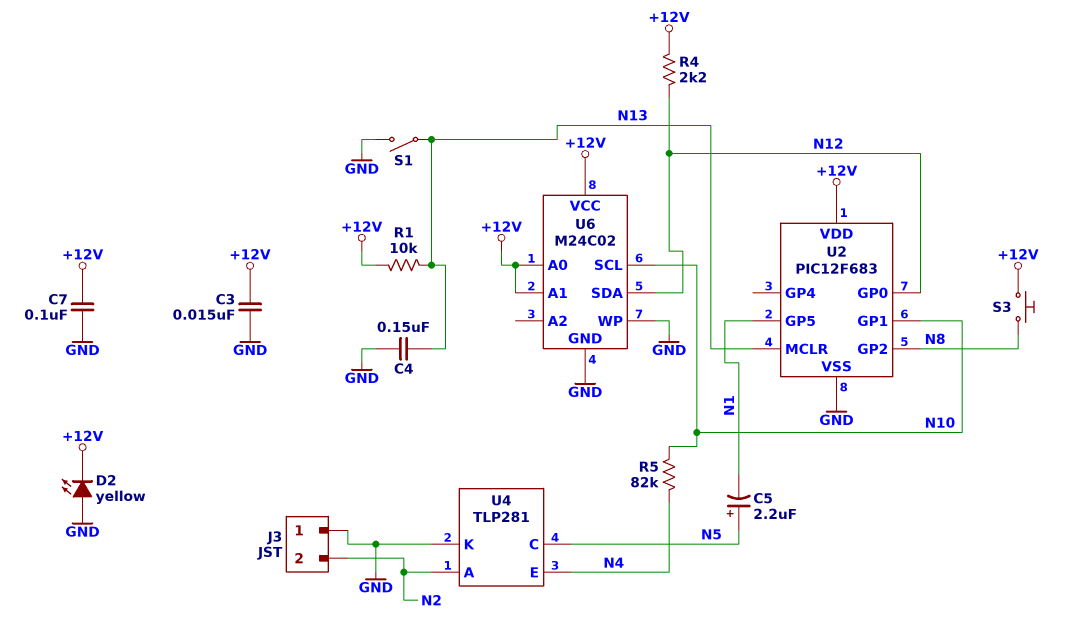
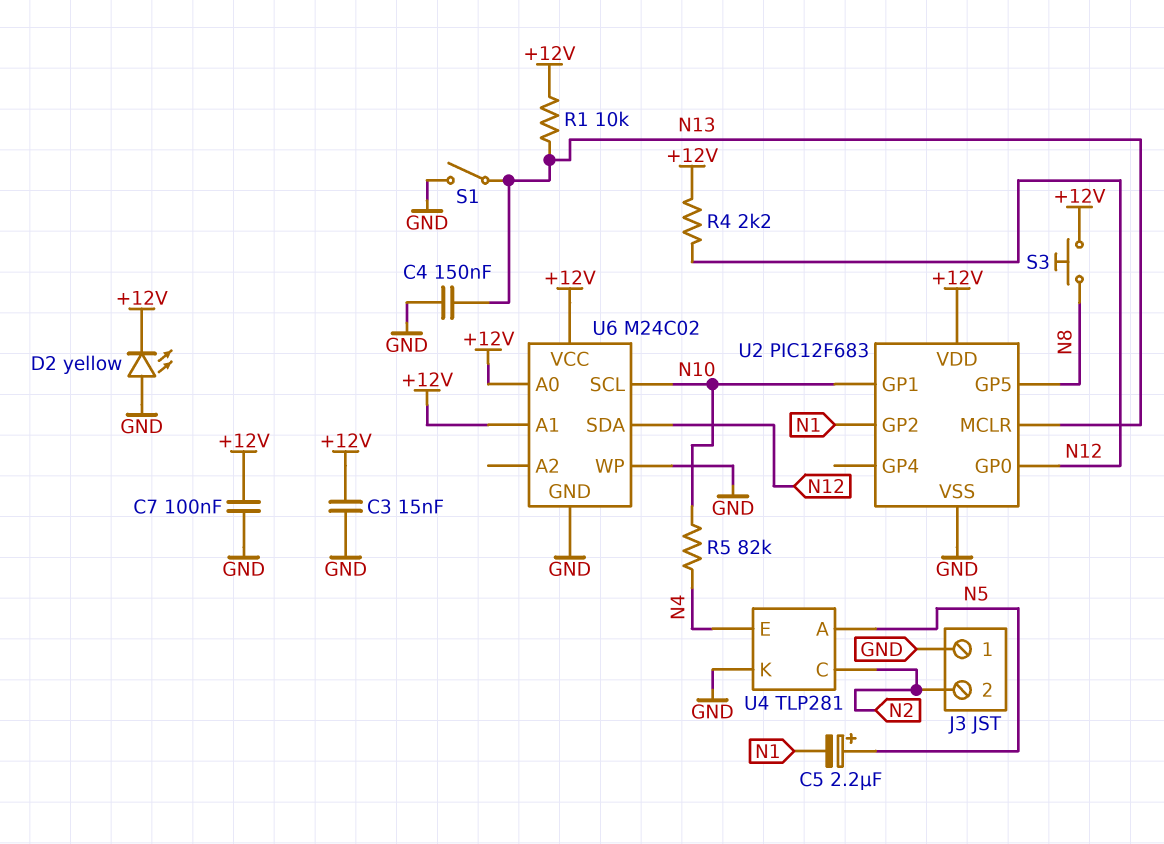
U2 pin GP2: N8 -> N1
U2 pin GP5: N1 -> N8
U4 pin A: N2 -> N5
U4 pin C: N5 -> N2

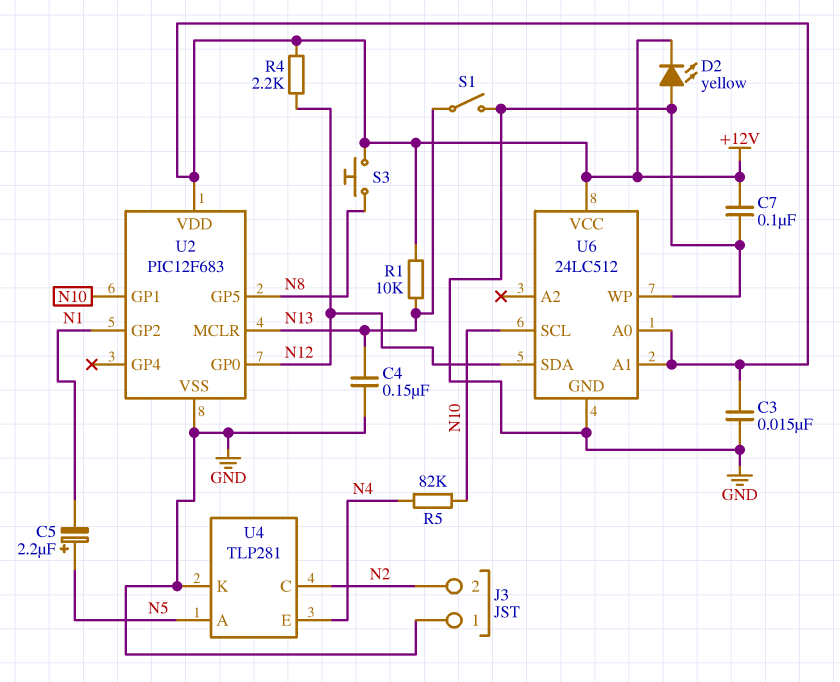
U6: M24C02 -> 24LC512

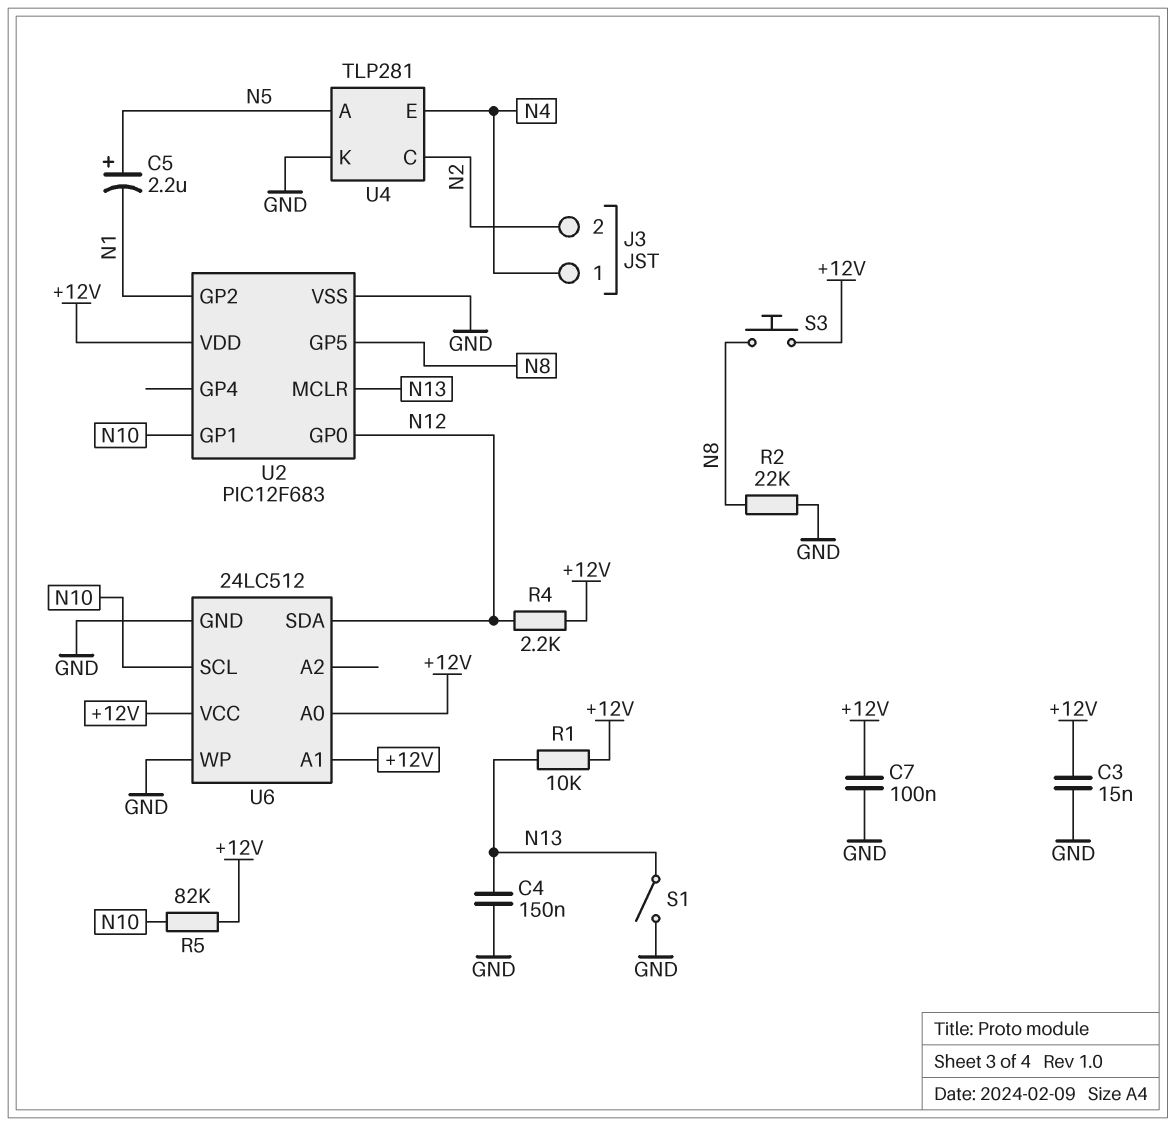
D2: LED yellow (A GND, K +12V) -> none
J3 pin 1: GND -> N4
R2: none -> 22k (GND, N8)
R5: 82k (N4, N10) -> 82k (+12V, N10)

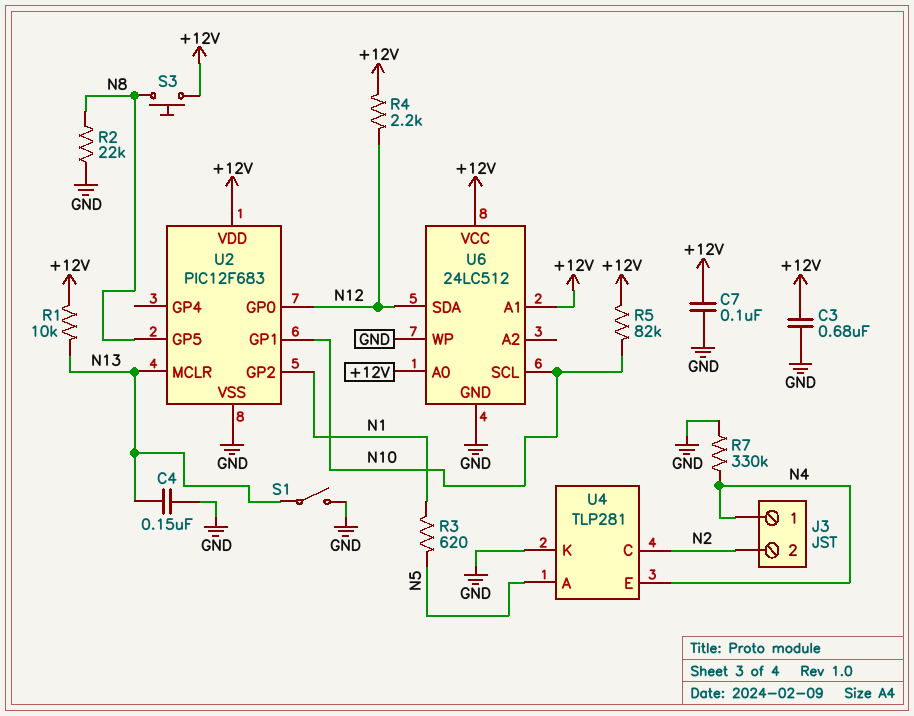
C3: 15nF (+12V, GND) -> 680nF (+12V, GND)
C5: 2.2uF (plus N5, minus N1) -> none
R3: none -> 620 (N1, N5)
R7: none -> 330k (GND, N4)

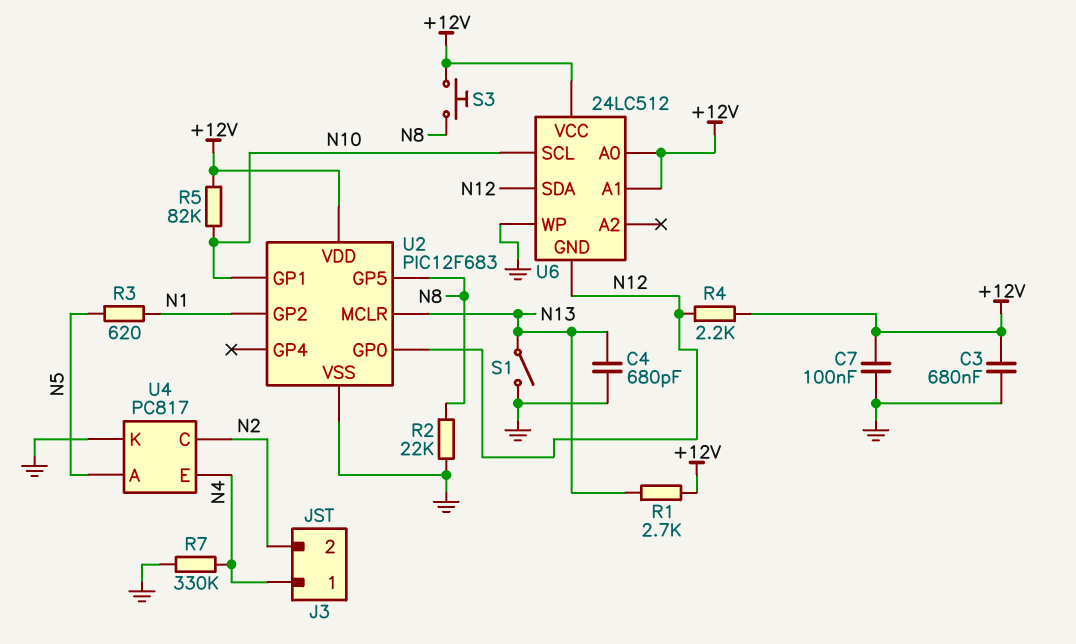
C4: 150nF (GND, N13) -> 680pF (GND, N13)
R1: 10k (+12V, N13) -> 2.7k (+12V, N13)
U4: TLP281 -> PC817
U6 pin GND: GND -> N12

